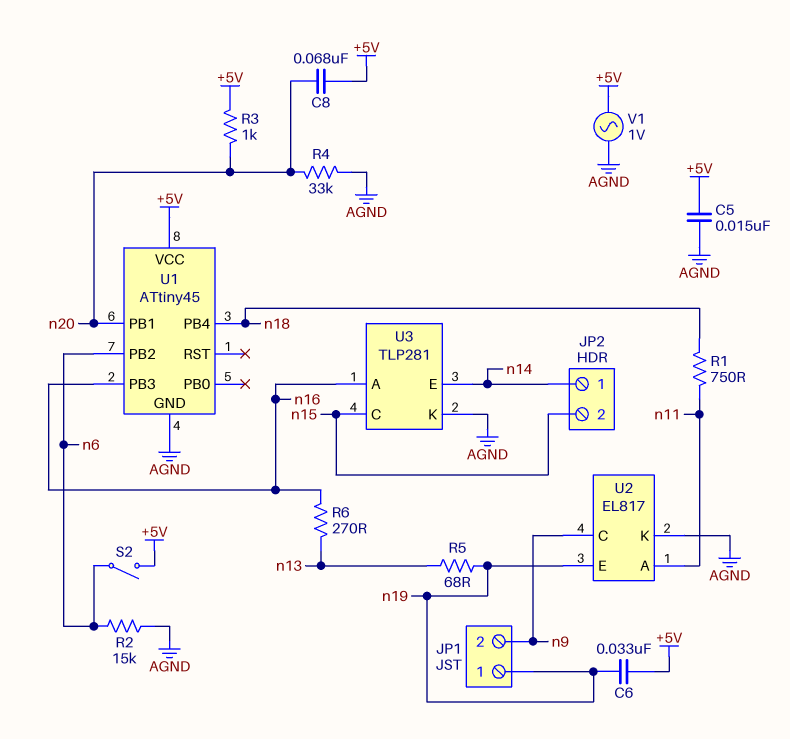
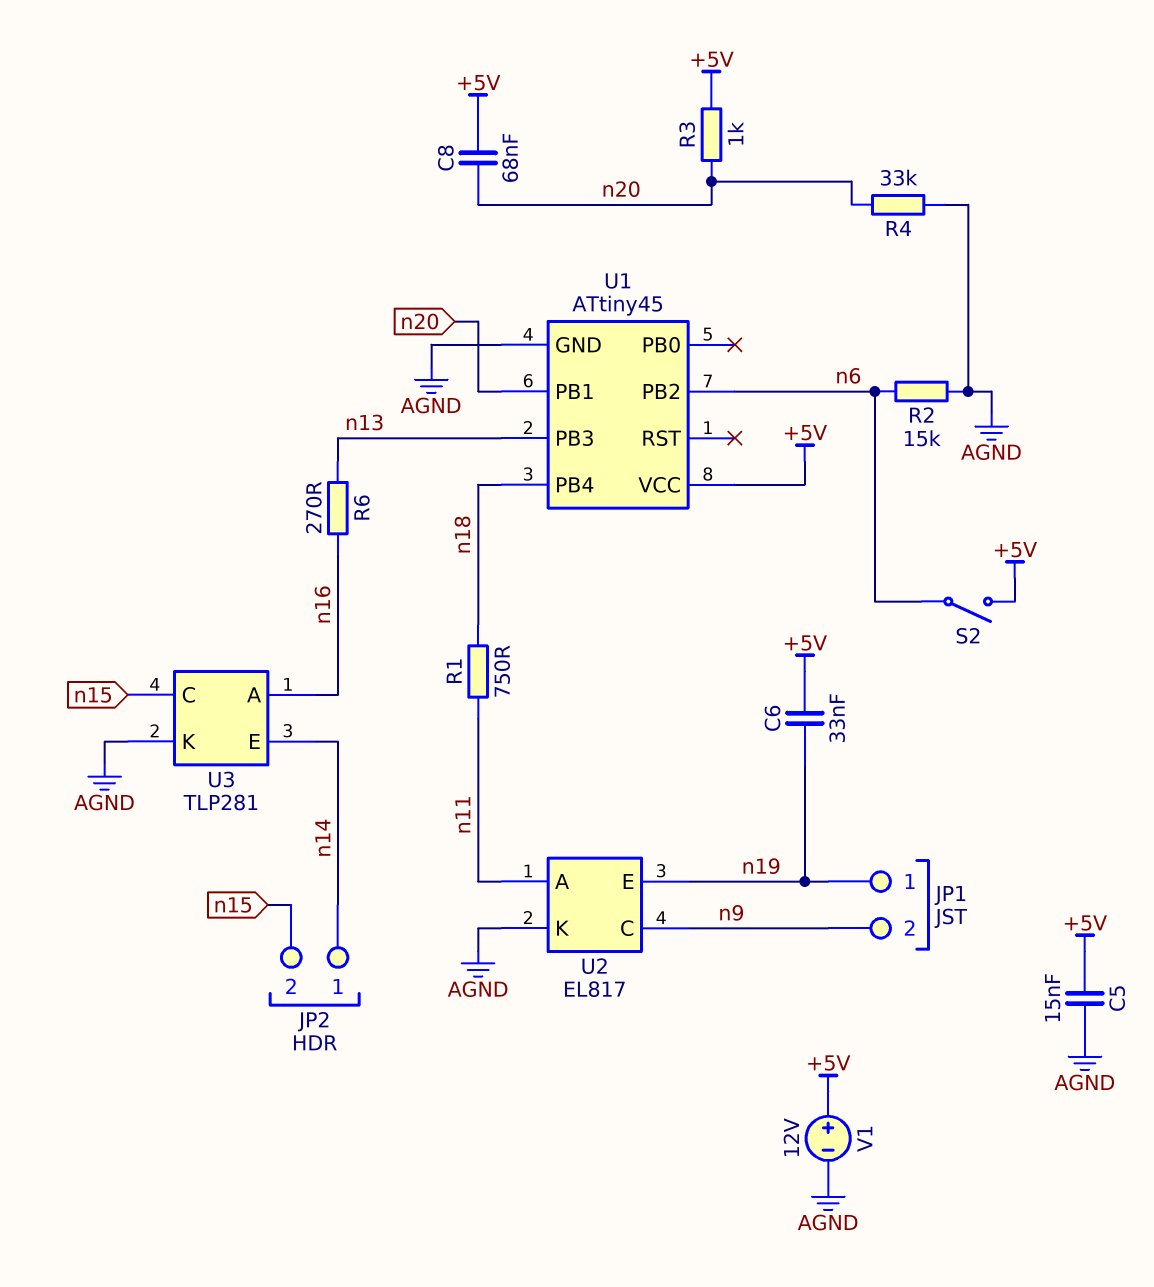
R5: 68 (n13, n19) -> none
U1 pin PB3: n16 -> n13
V1: AC 1V (+5V, AGND) -> 12V (plus +5V, minus AGND)

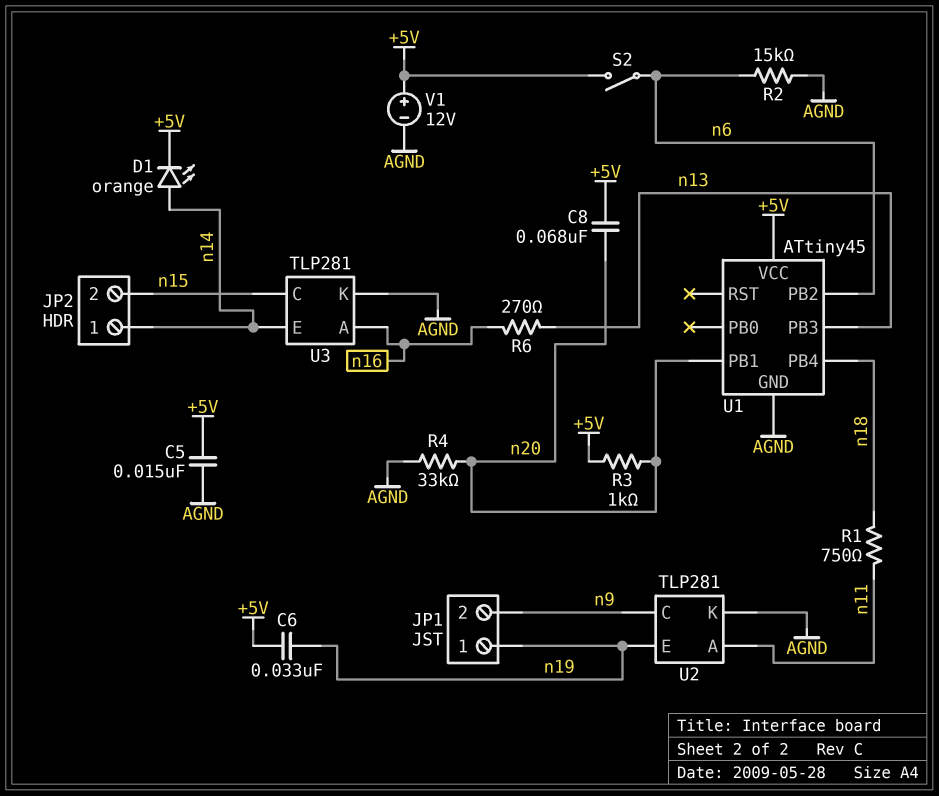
D1: none -> LED orange (A n14, K +5V)
U2: EL817 -> TLP281

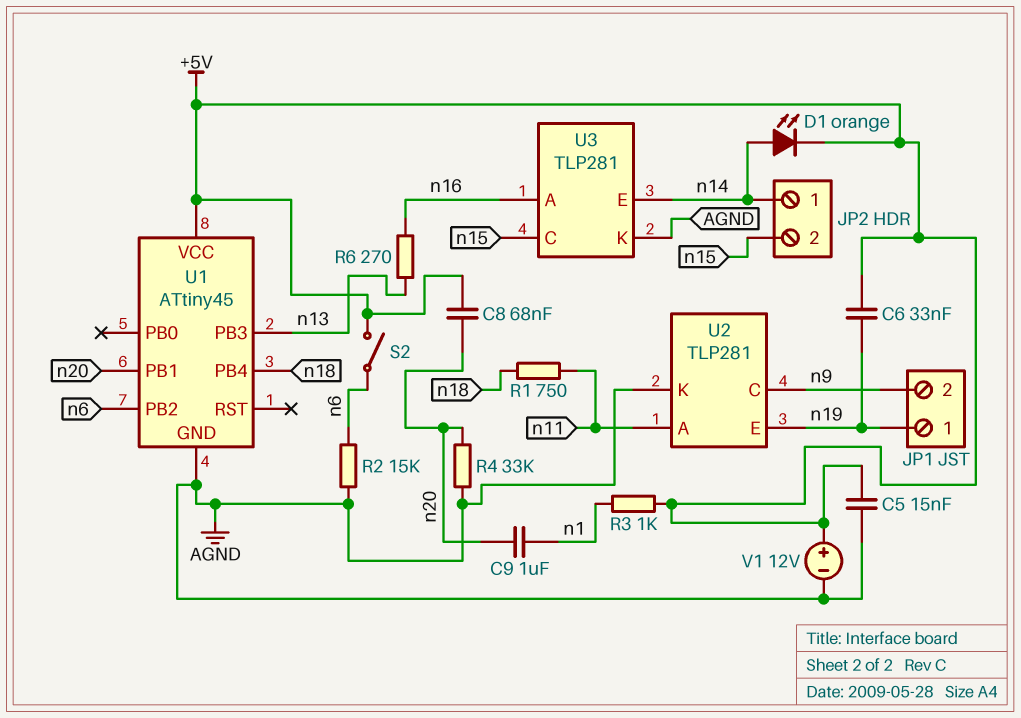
C9: none -> 1uF (n1, n20)
R3: 1k (+5V, n20) -> 1k (+5V, n1)

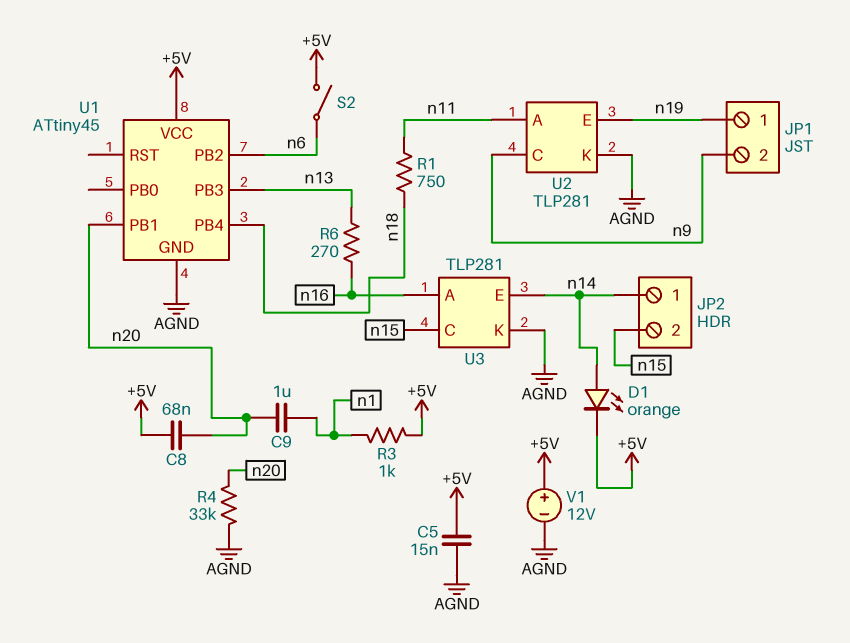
C6: 33nF (+5V, n19) -> none
R2: 15k (AGND, n6) -> none

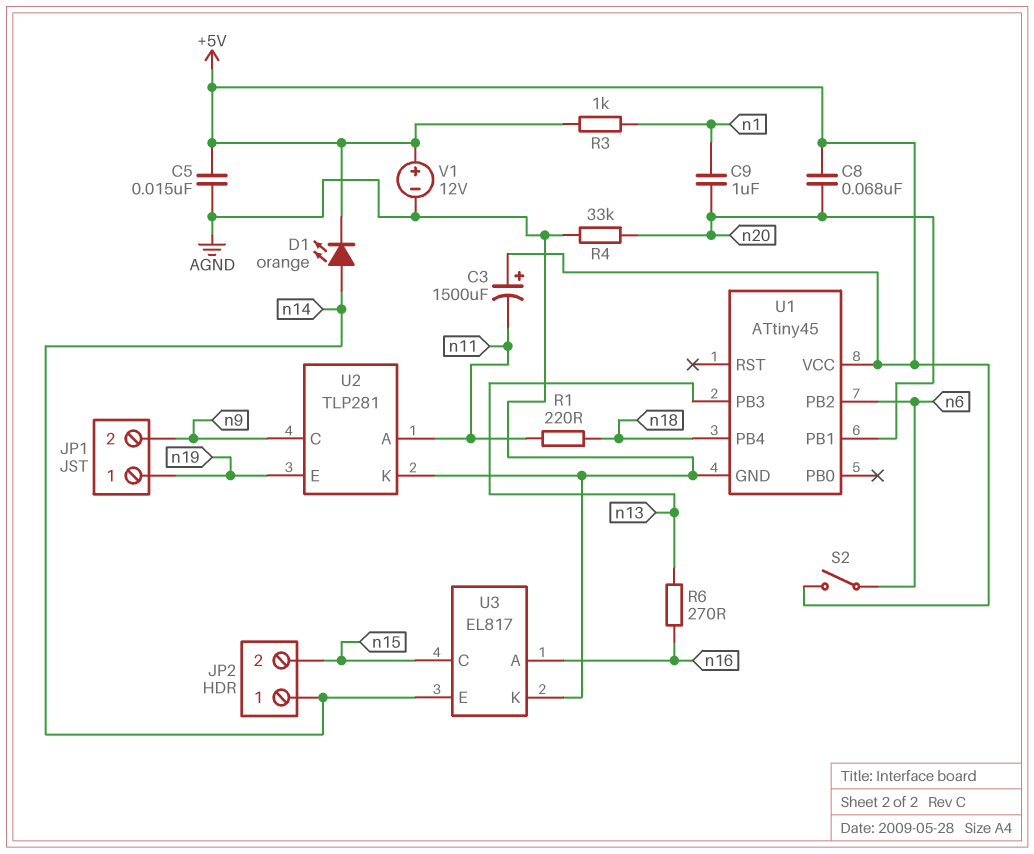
C3: none -> 1500uF (plus +5V, minus n11)
R1: 750 (n11, n18) -> 220 (n11, n18)
U3: TLP281 -> EL817

